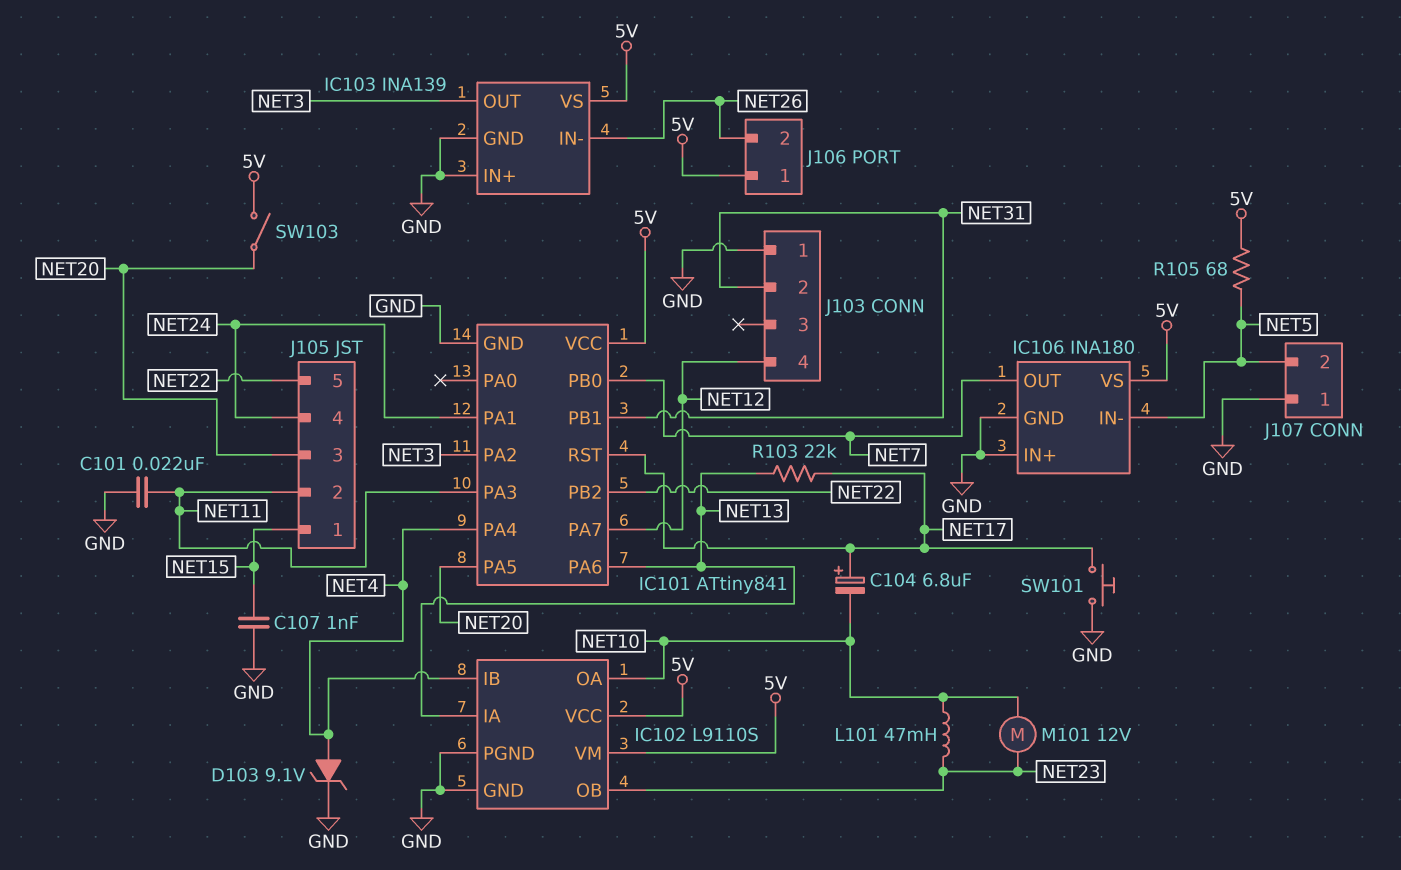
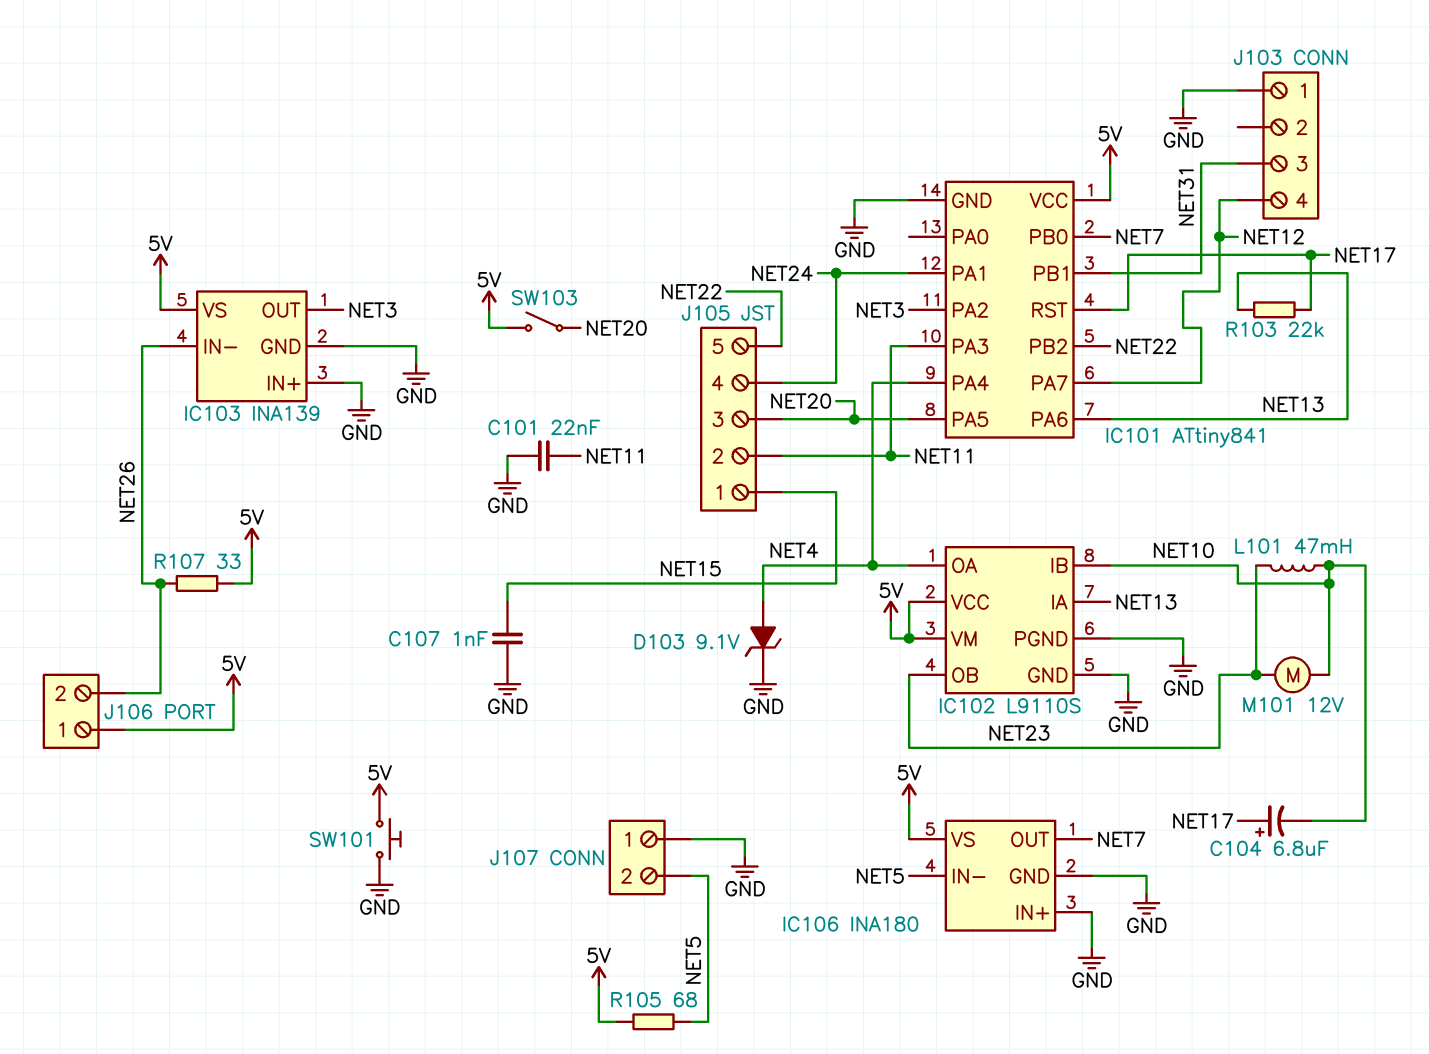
IC102 pin IB: NET4 -> NET10
IC102 pin OA: NET10 -> NET4
J103 pin 2: NET31 -> none
J103 pin 3: none -> NET31
R107: none -> 33 (5V, NET26)
SW101: button (GND, NET17) -> button (5V, GND)

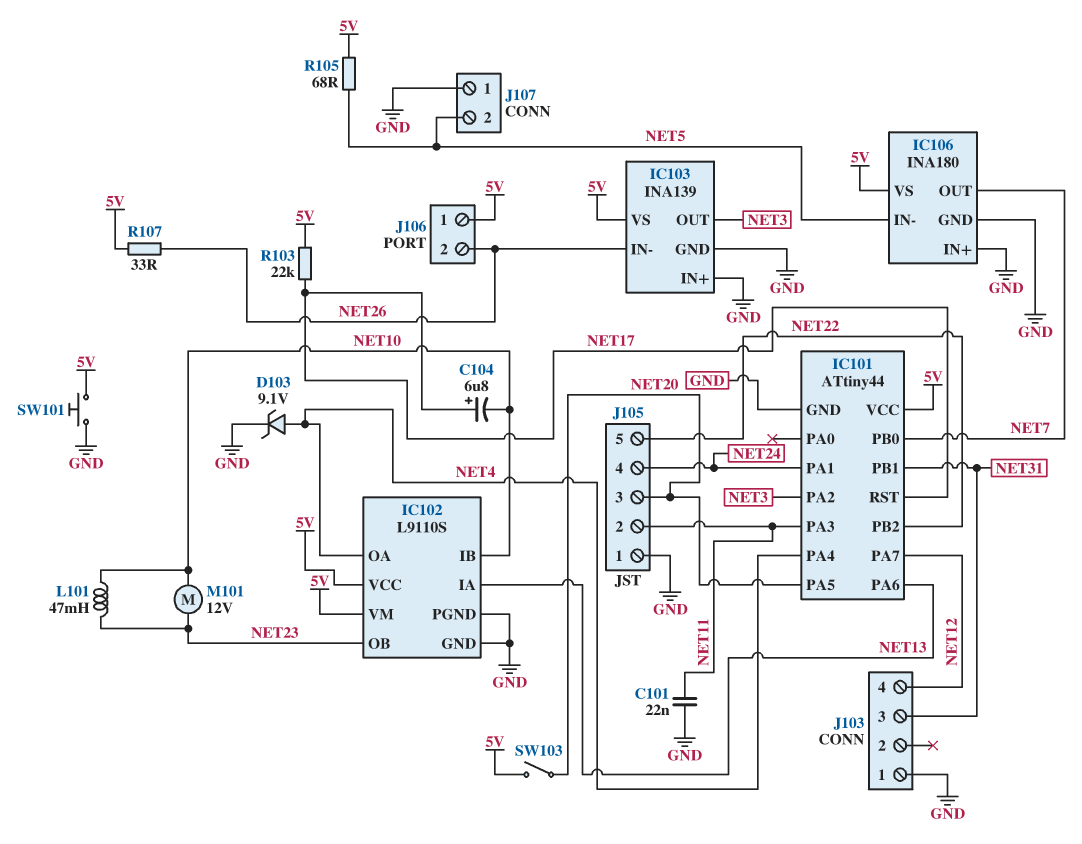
C107: 1nF (GND, NET15) -> none
IC101: ATtiny841 -> ATtiny44
J105 pin 1: NET15 -> GND
R103: 22k (NET13, NET17) -> 22k (5V, NET17)

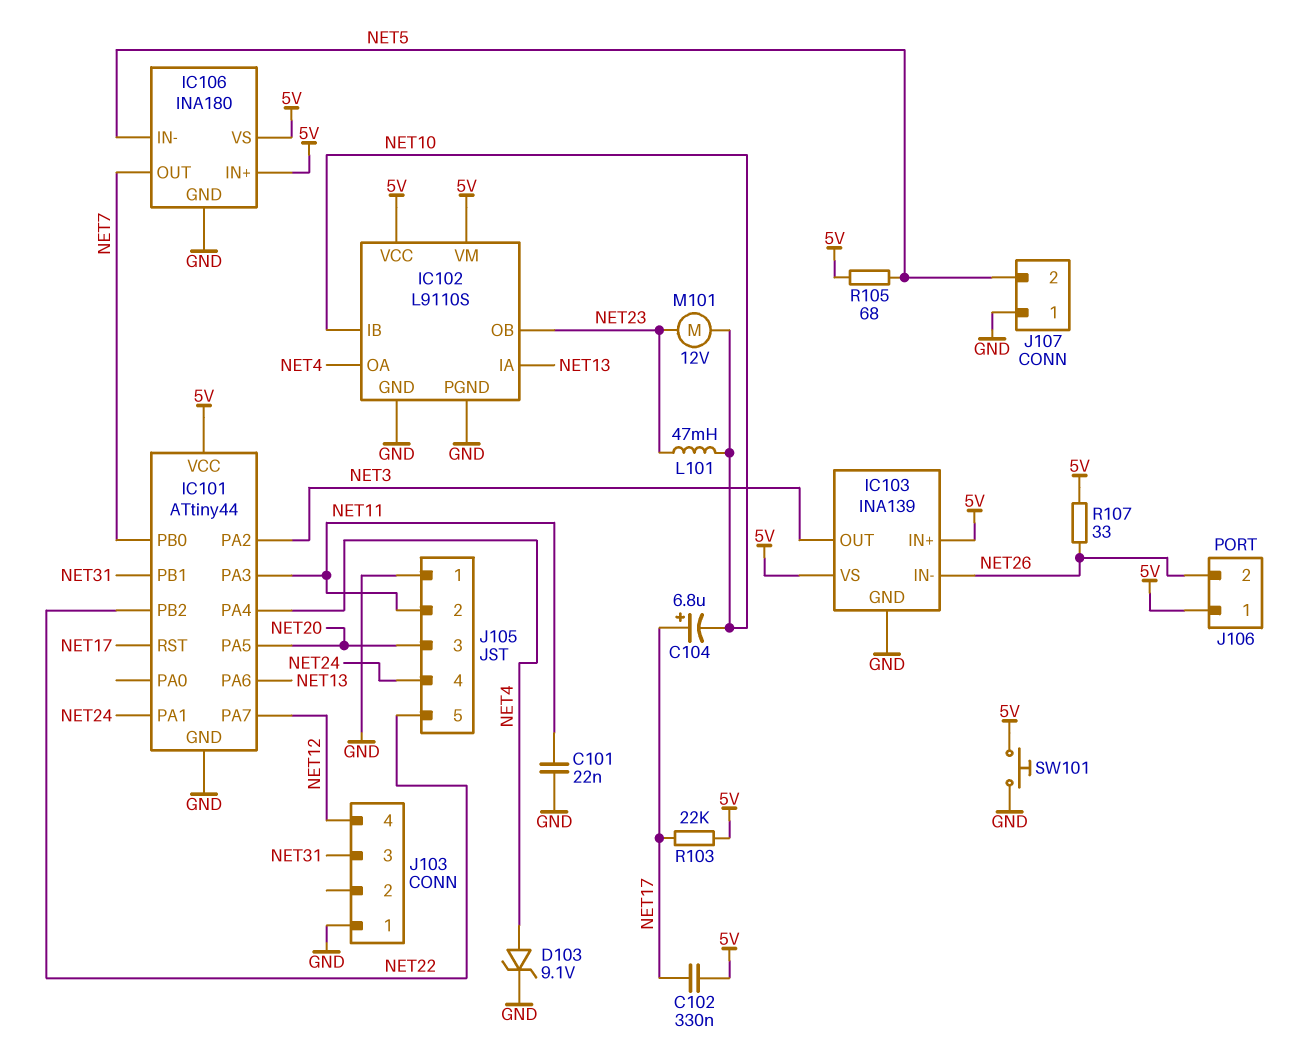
C102: none -> 330nF (5V, NET17)
IC103 pin IN+: GND -> 5V
IC106 pin IN+: GND -> 5V
SW103: switch (5V, NET20) -> none

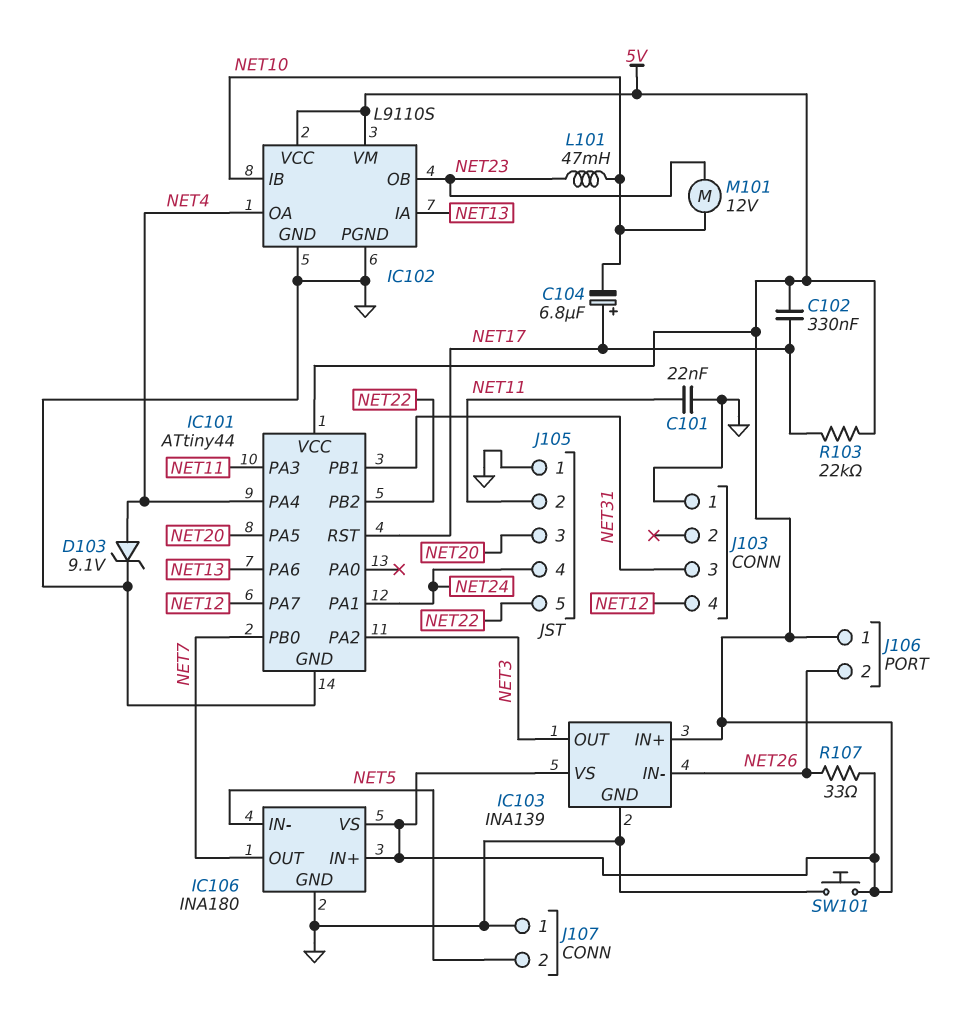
R105: 68 (5V, NET5) -> none

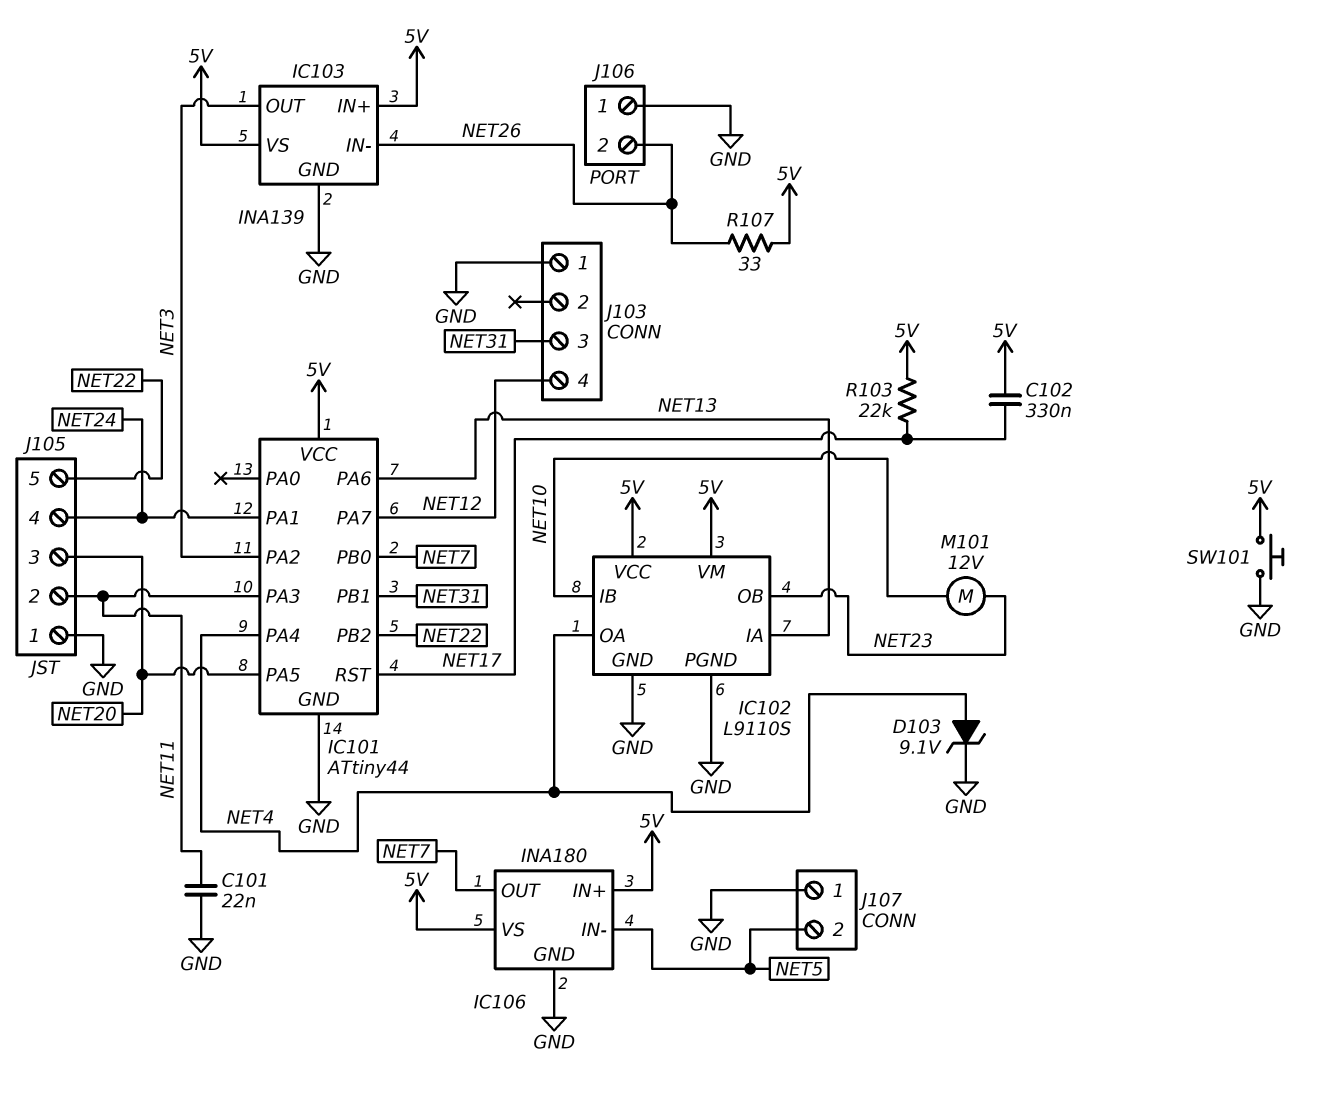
C104: 6.8uF (plus NET17, minus NET10) -> none
J106 pin 1: 5V -> GND
L101: 47mH (NET10, NET23) -> none

